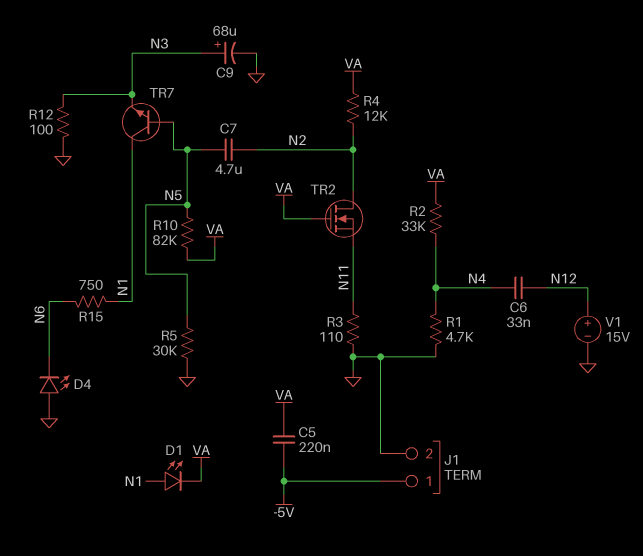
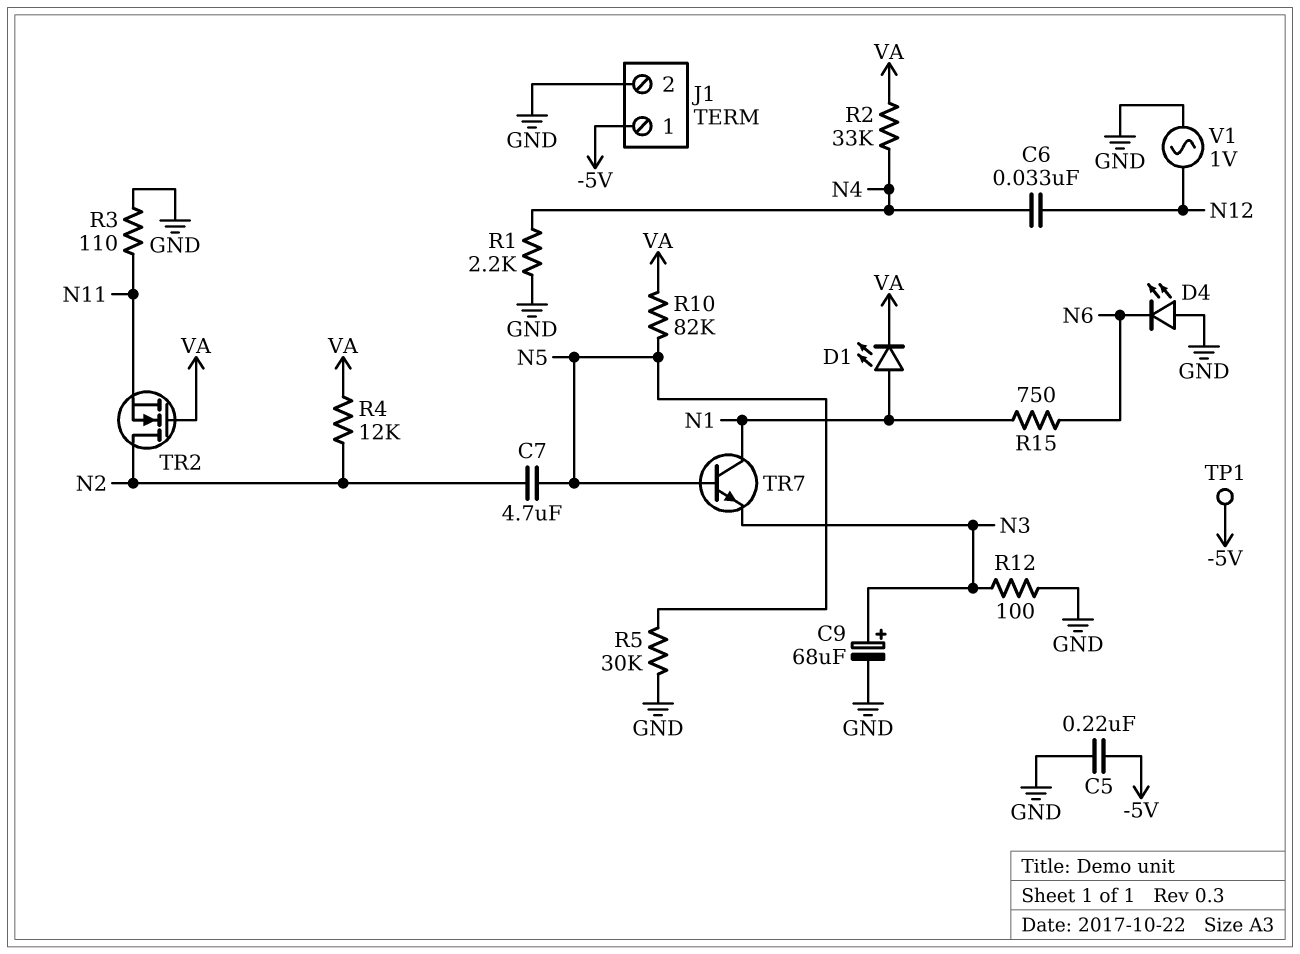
C5: 220nF (-5V, VA) -> 220nF (-5V, GND)
R1: 4.7k (GND, N4) -> 2.2k (GND, N4)
TP1: none -> test point (-5V)
V1: 15V (plus N12, minus GND) -> AC 1V (GND, N12)

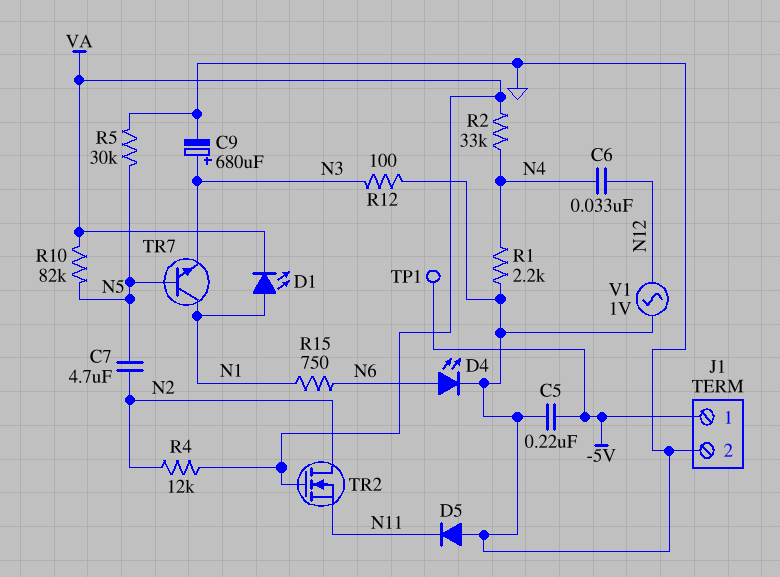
C9: 68uF (plus N3, minus GND) -> 680uF (plus N3, minus GND)
D4: LED (A GND, K N6) -> LED (A N6, K GND)
D5: none -> diode (A GND, K N11)
R3: 110 (GND, N11) -> none

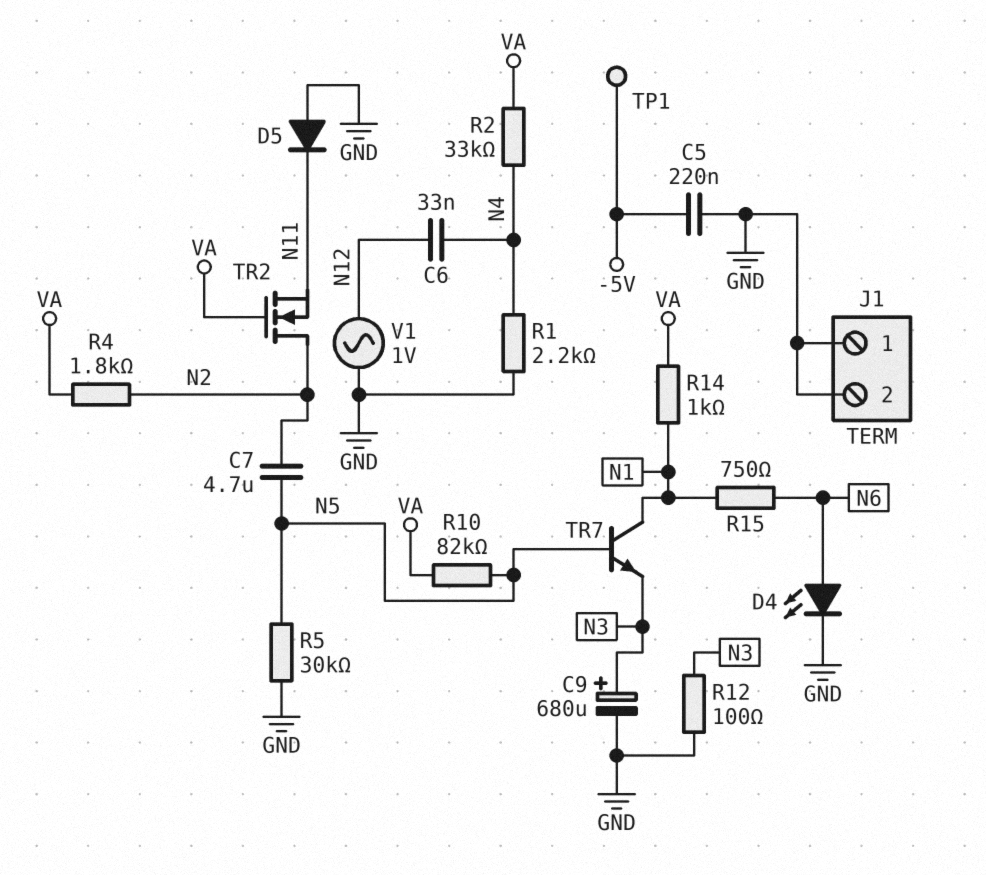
D1: LED (A N1, K VA) -> none
J1 pin 1: -5V -> GND
R4: 12k (N2, VA) -> 1.8k (N2, VA)
R14: none -> 1k (N1, VA)

